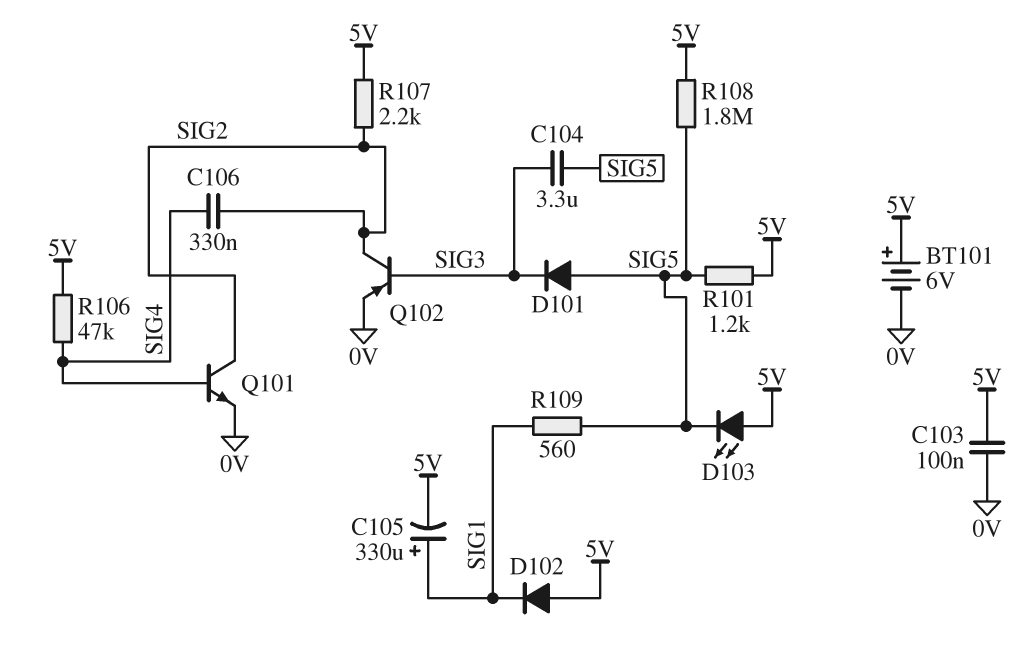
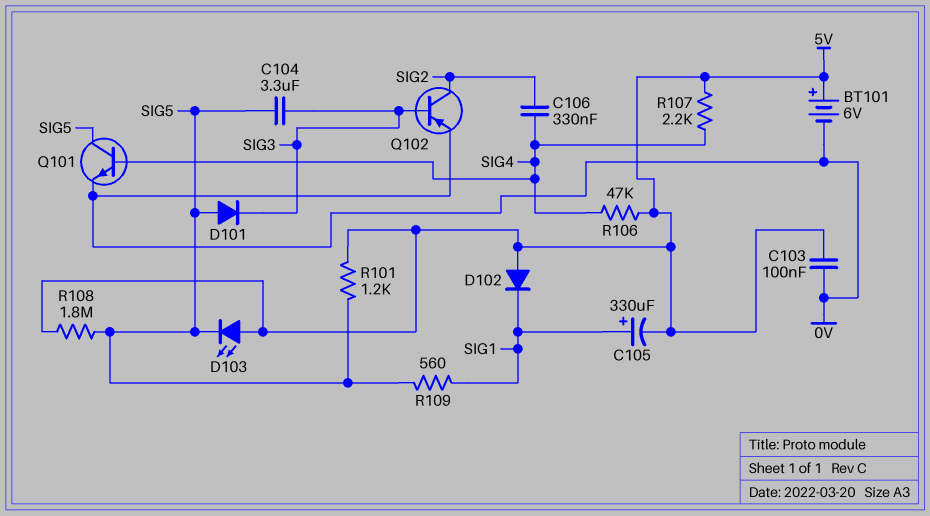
Q101: NPN (B SIG4, C SIG2, E 0V) -> NPN (B SIG4, C SIG5, E 0V)
R107: 2.2k (5V, SIG2) -> 2.2k (5V, SIG4)

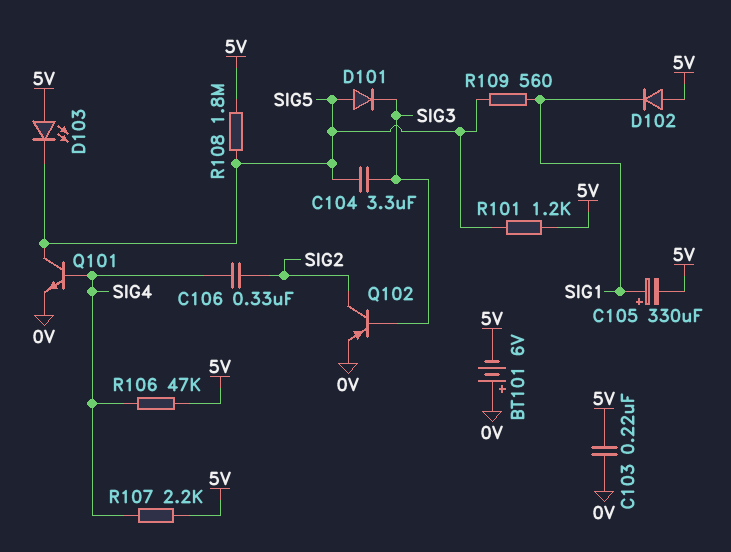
BT101: 6V (plus 5V, minus 0V) -> 6V (plus 0V, minus 5V)
C103: 100nF (0V, 5V) -> 220nF (0V, 5V)

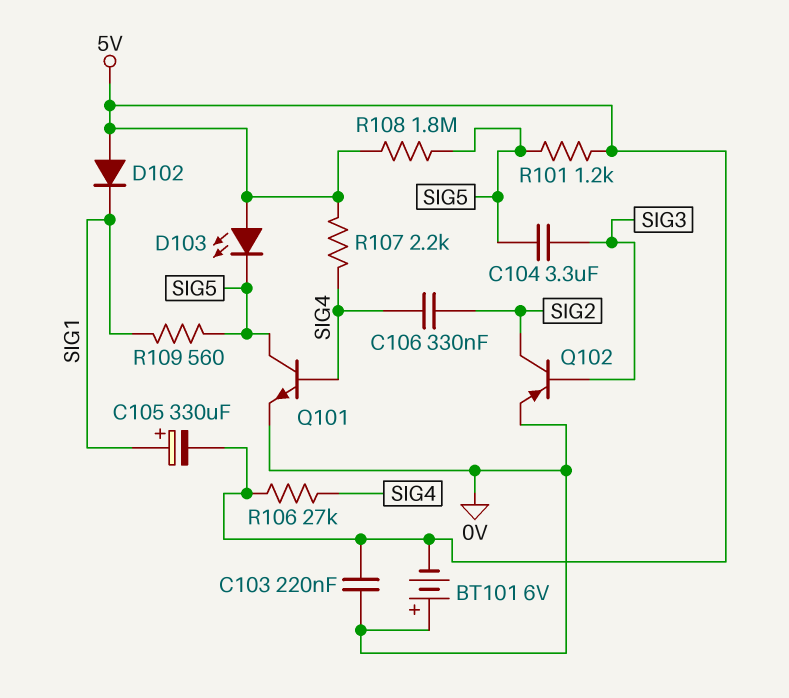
D101: diode (A SIG5, K SIG3) -> none
R106: 47k (5V, SIG4) -> 27k (5V, SIG4)

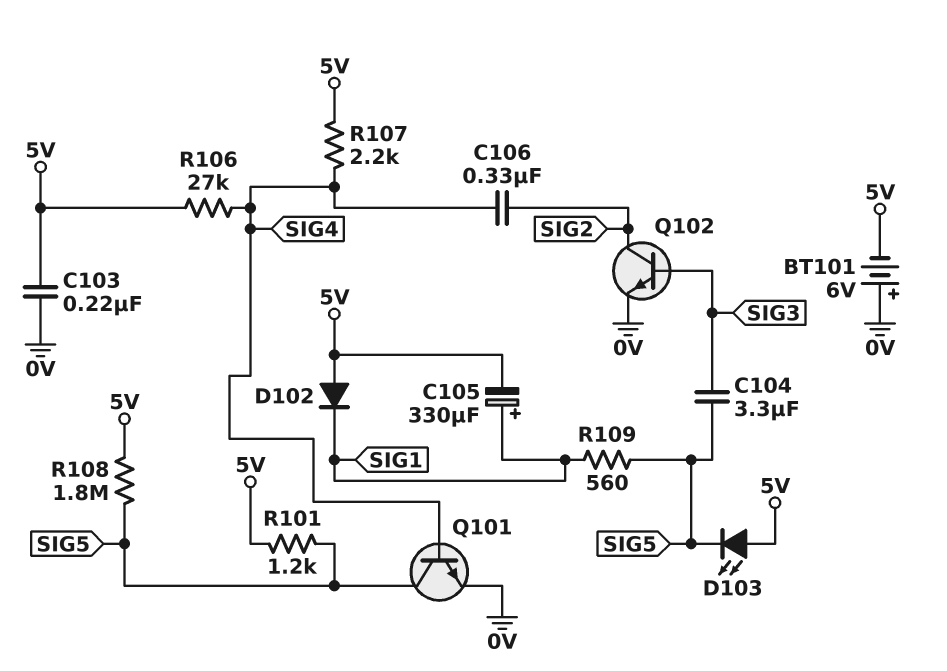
Q102: PNP (B SIG3, C SIG2, E 0V) -> NPN (B SIG3, C SIG2, E 0V)

